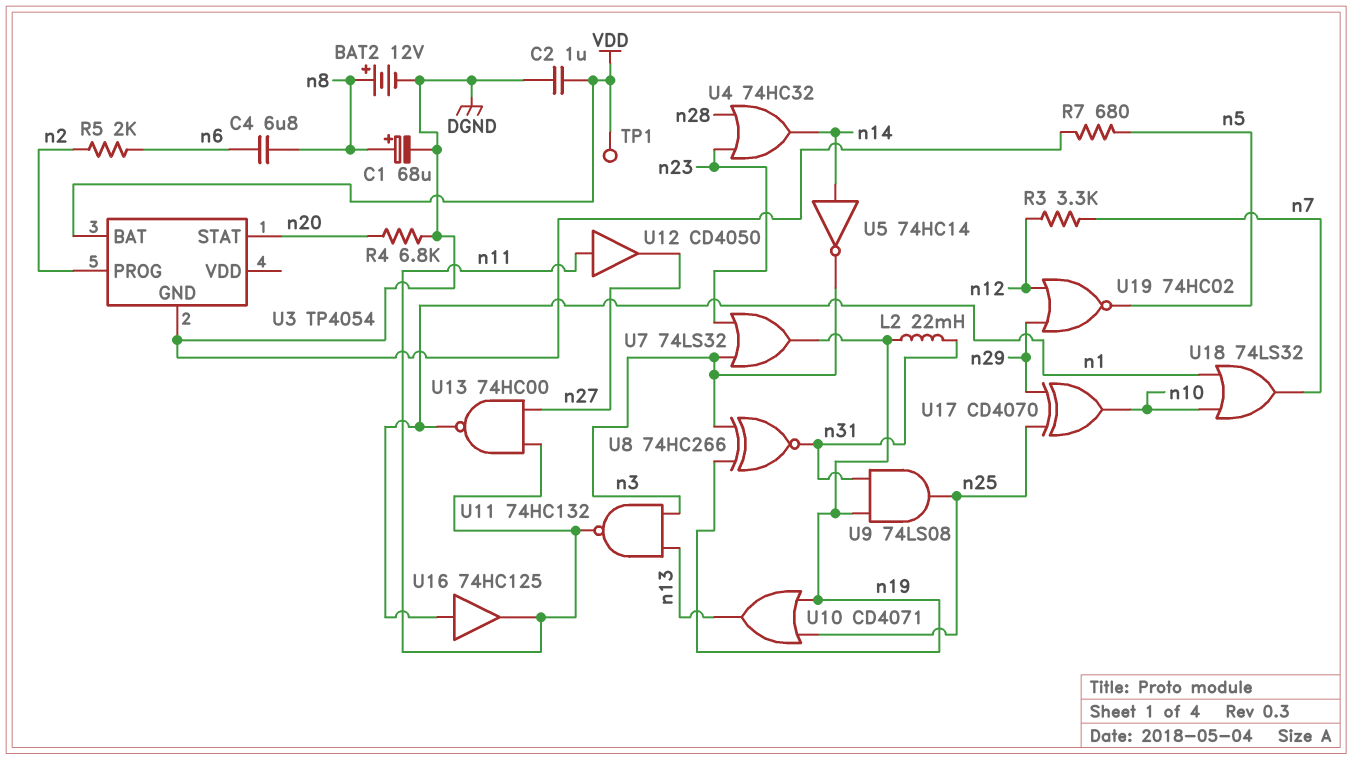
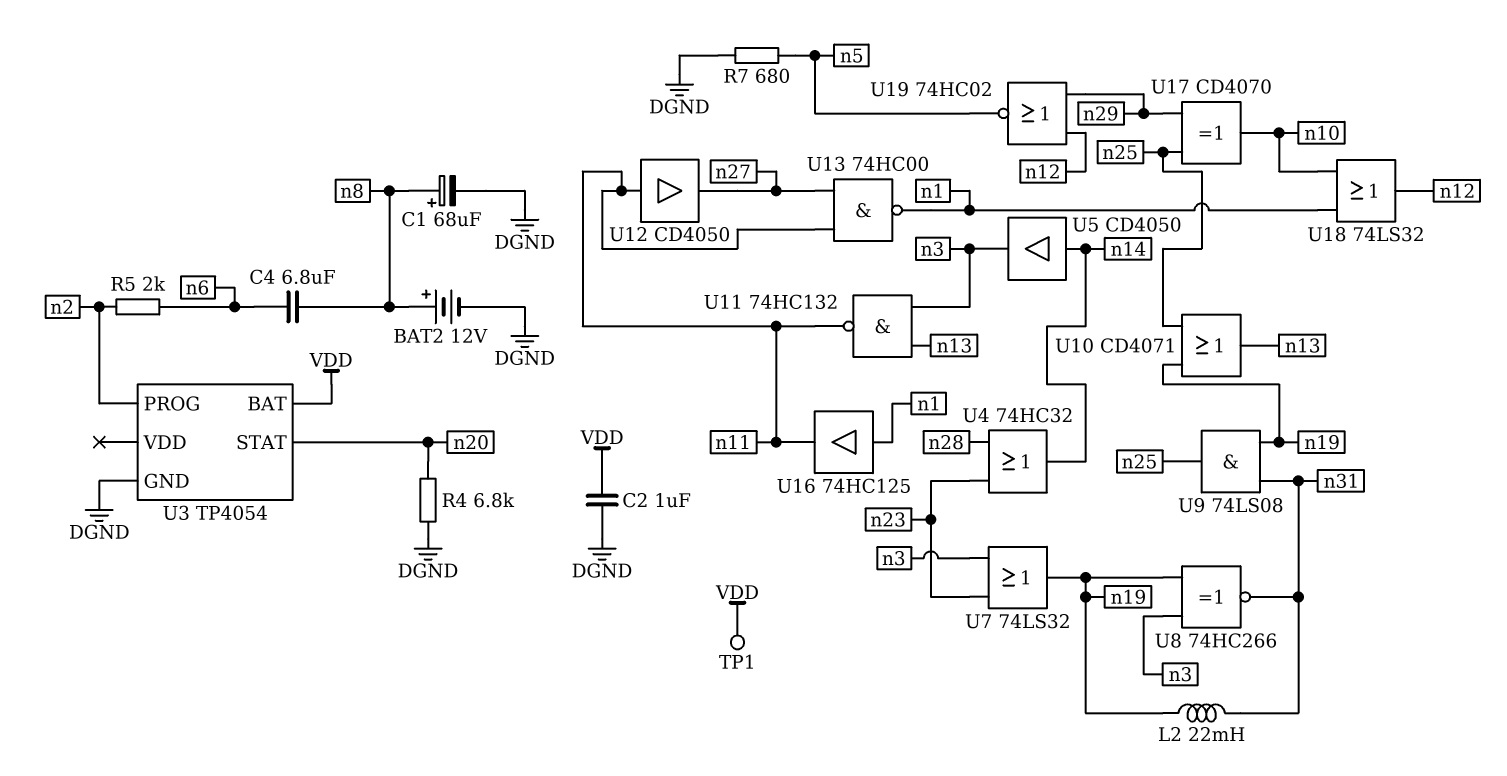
R3: 3.3k (n7, n12) -> none
U5: NOT 74HC14 (in n14, out n3) -> buffer CD4050 (in n14, out n3)
U18: OR 74LS32 (in n1, in n10, out n7) -> OR 74LS32 (in n1, in n10, out n12)

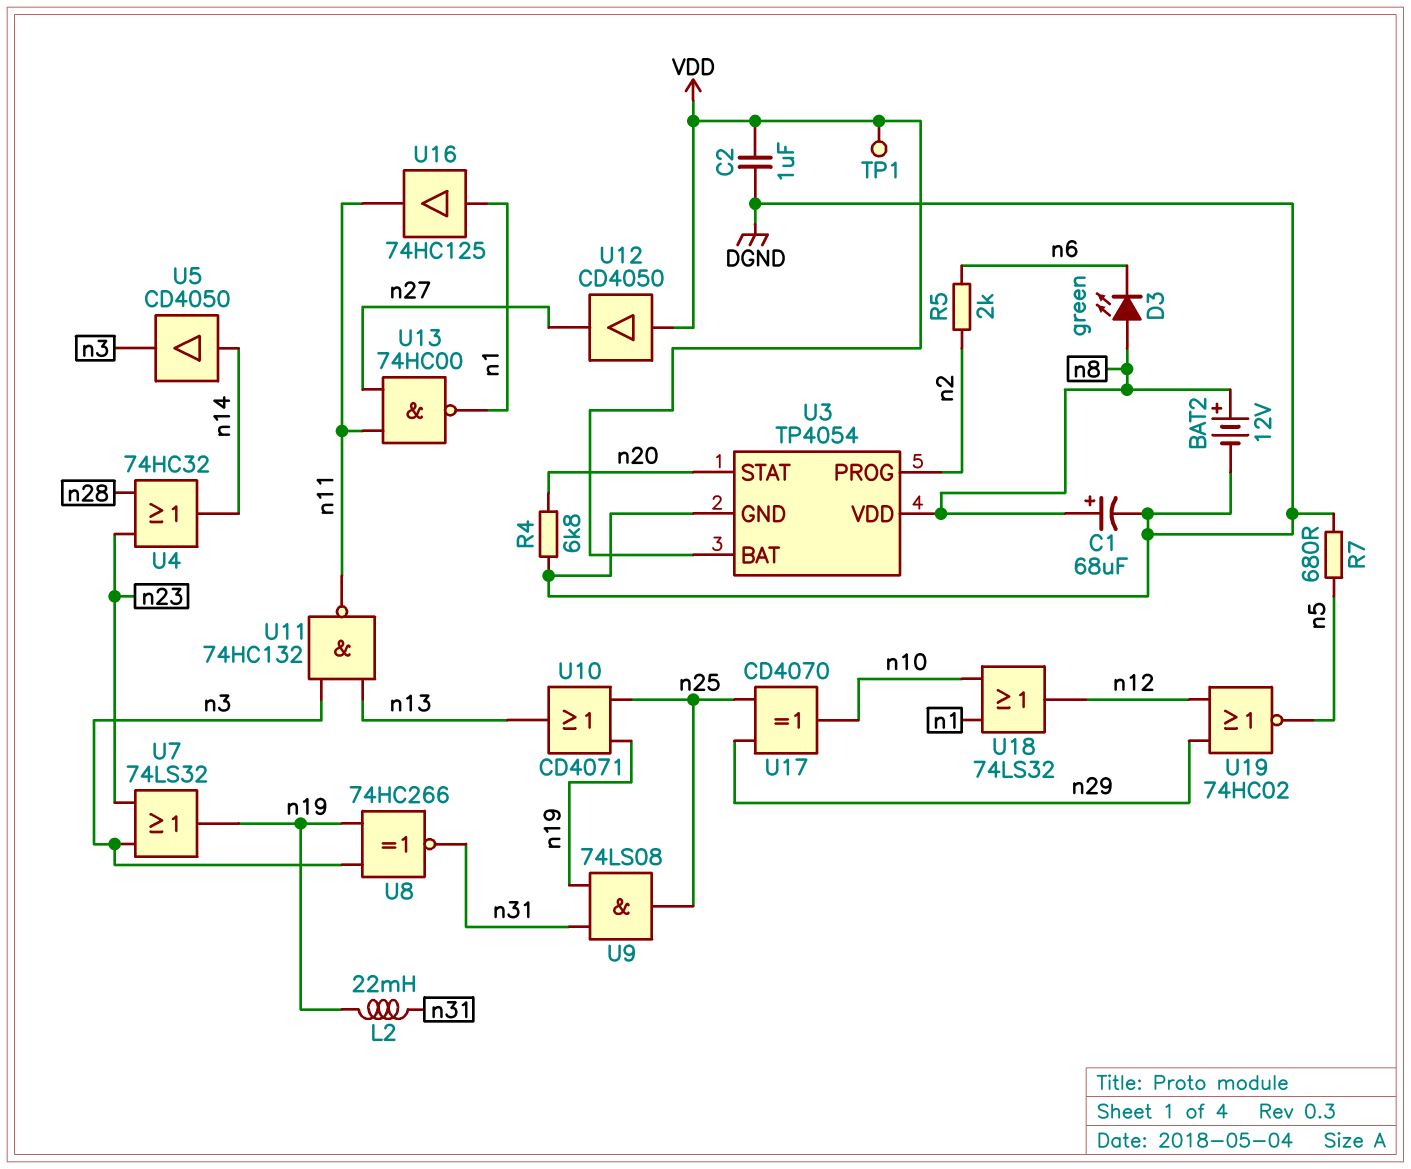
C4: 6.8uF (n6, n8) -> none
D3: none -> LED green (A n8, K n6)
U3 pin VDD: none -> n8
U12: buffer CD4050 (in n11, out n27) -> buffer CD4050 (in VDD, out n27)

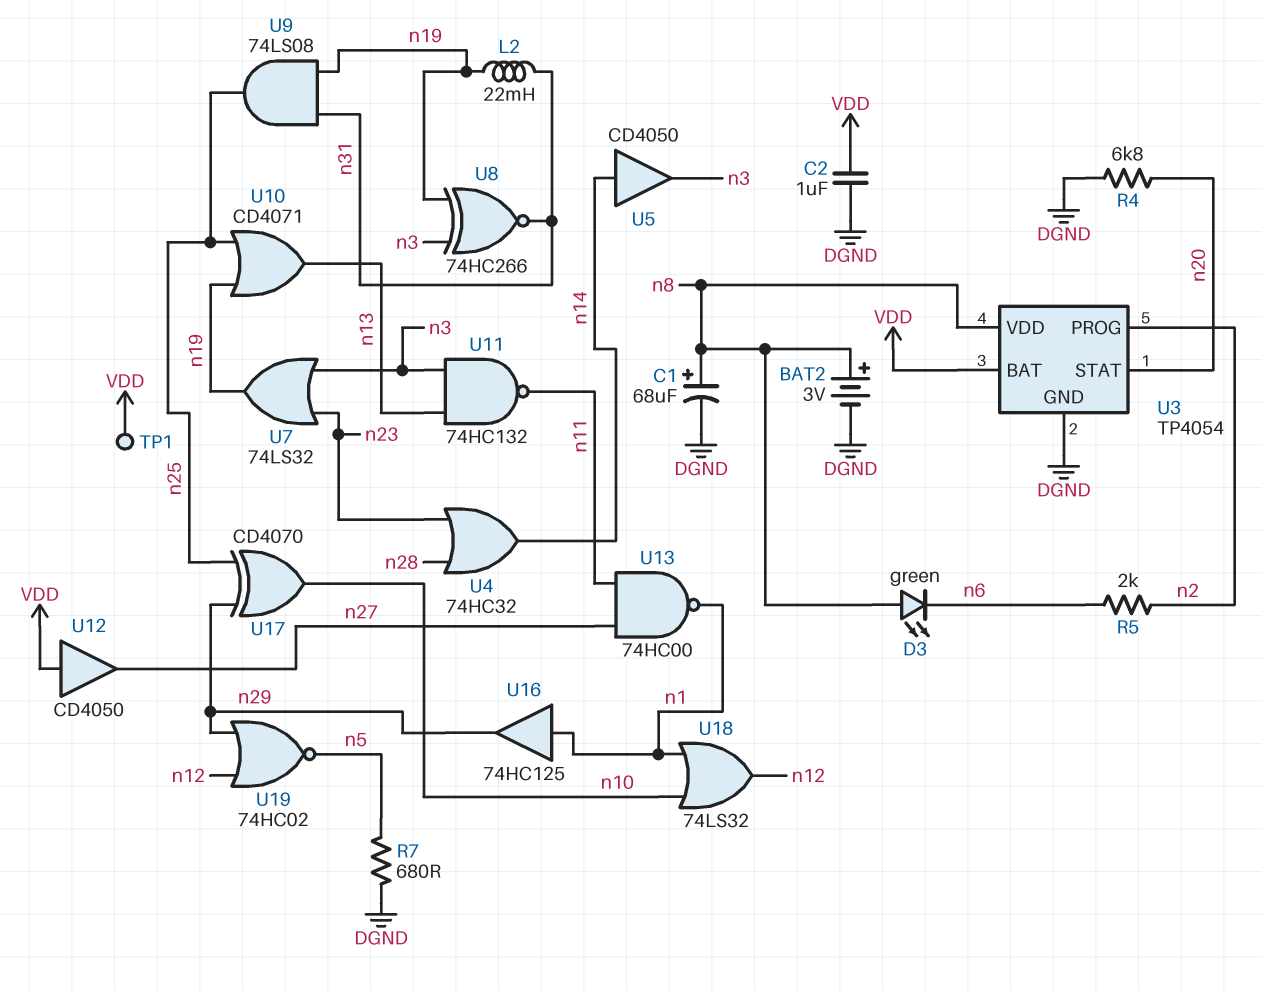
BAT2: 12V (plus n8, minus DGND) -> 3V (plus n8, minus DGND)
U16: buffer 74HC125 (in n1, out n11) -> buffer 74HC125 (in n1, out n29)

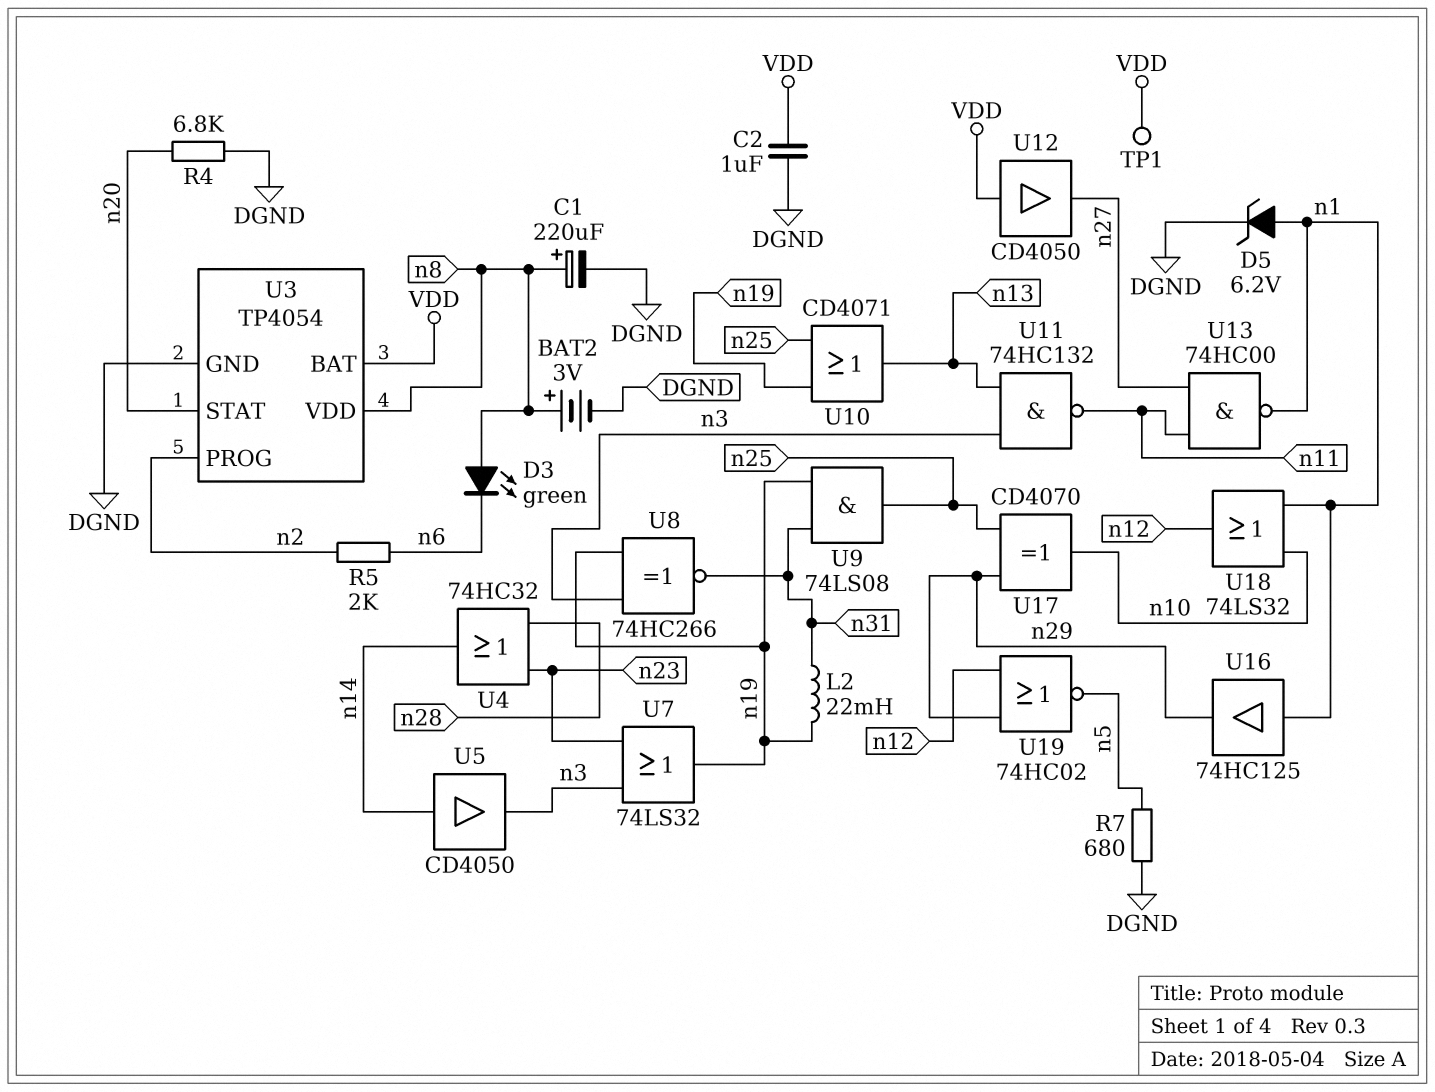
C1: 68uF (plus n8, minus DGND) -> 220uF (plus n8, minus DGND)
D5: none -> zener 6.2V (A n1, K DGND)

